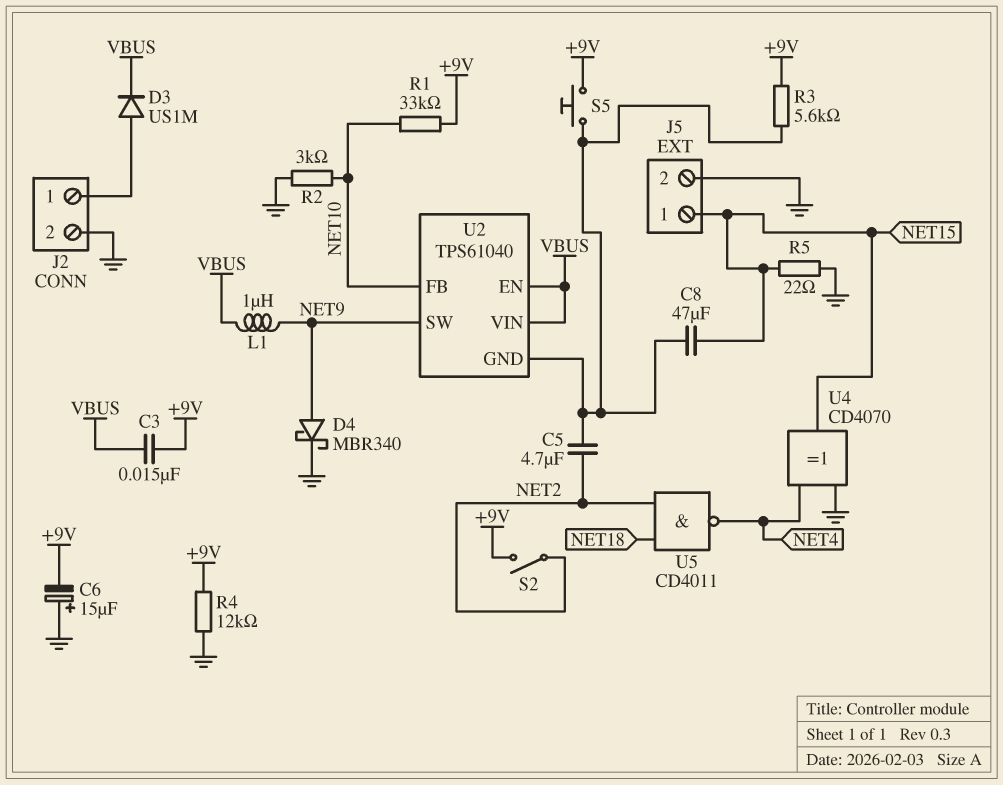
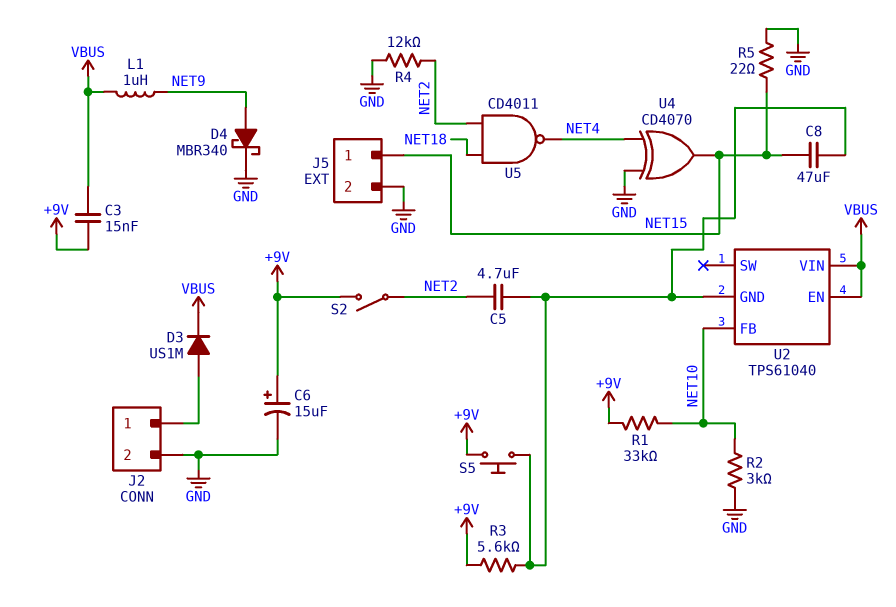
C6: 15uF (plus GND, minus +9V) -> 15uF (plus +9V, minus GND)
R4: 12k (+9V, GND) -> 12k (GND, NET2)
U2 pin SW: NET9 -> none

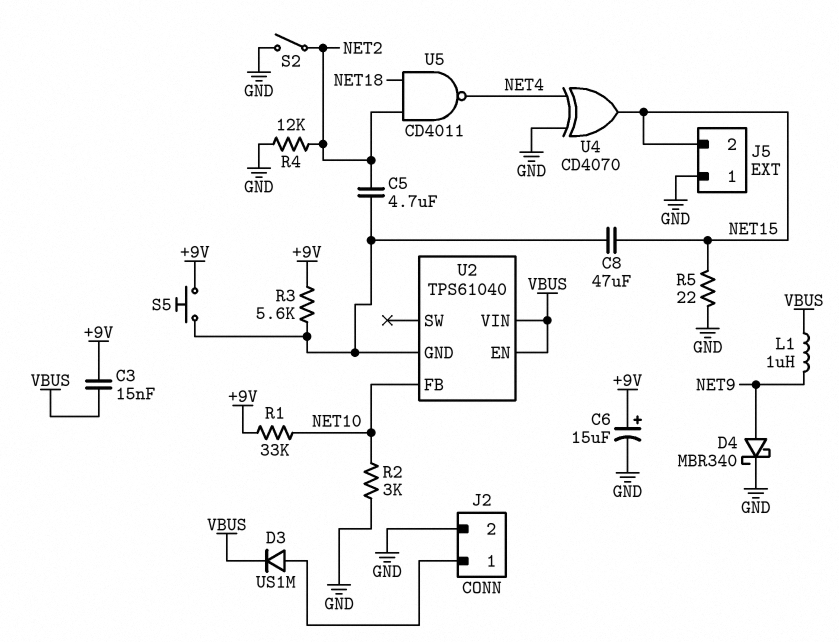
J5 pin 1: NET15 -> GND
J5 pin 2: GND -> NET15
S2: switch (+9V, NET2) -> switch (GND, NET2)

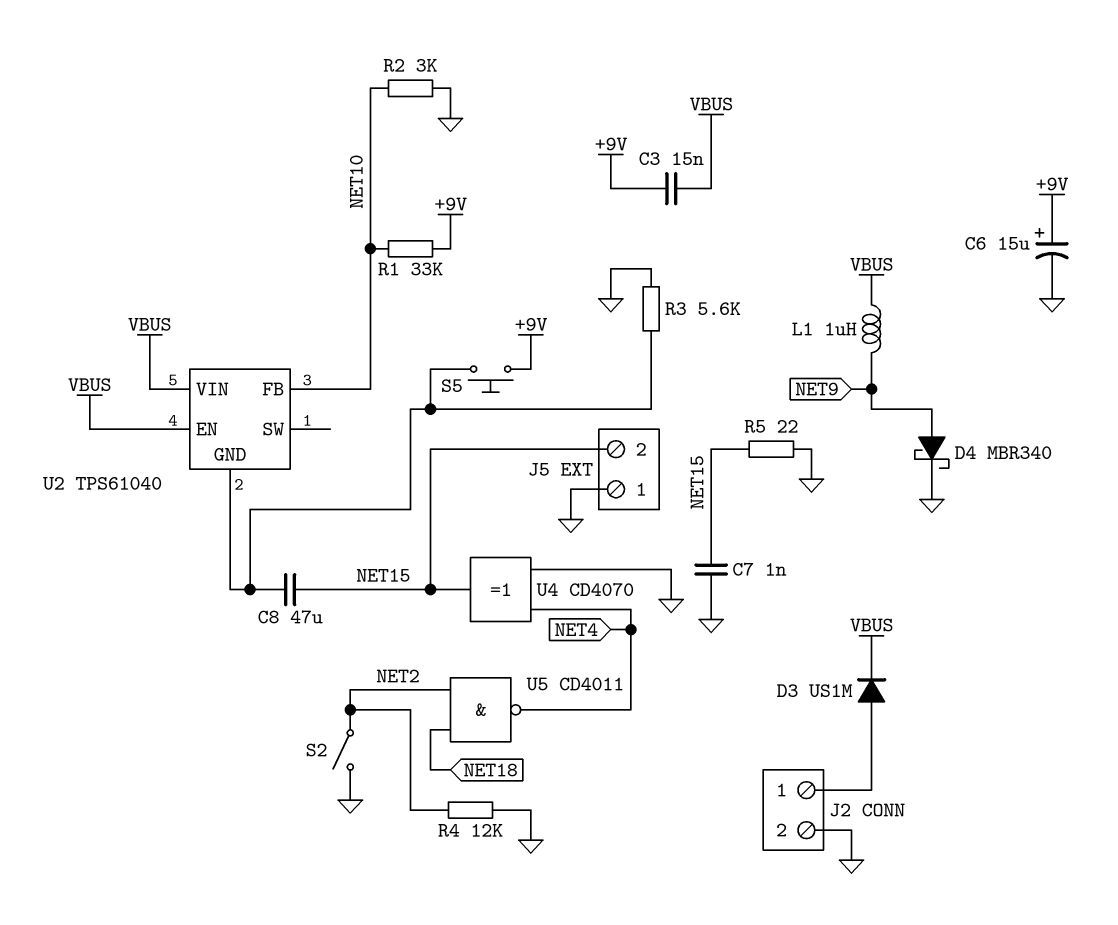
C5: 4.7uF (NET2, U2/GND) -> none
C7: none -> 1nF (GND, NET15)
R3: 5.6k (+9V, U2/GND) -> 5.6k (GND, U2/GND)

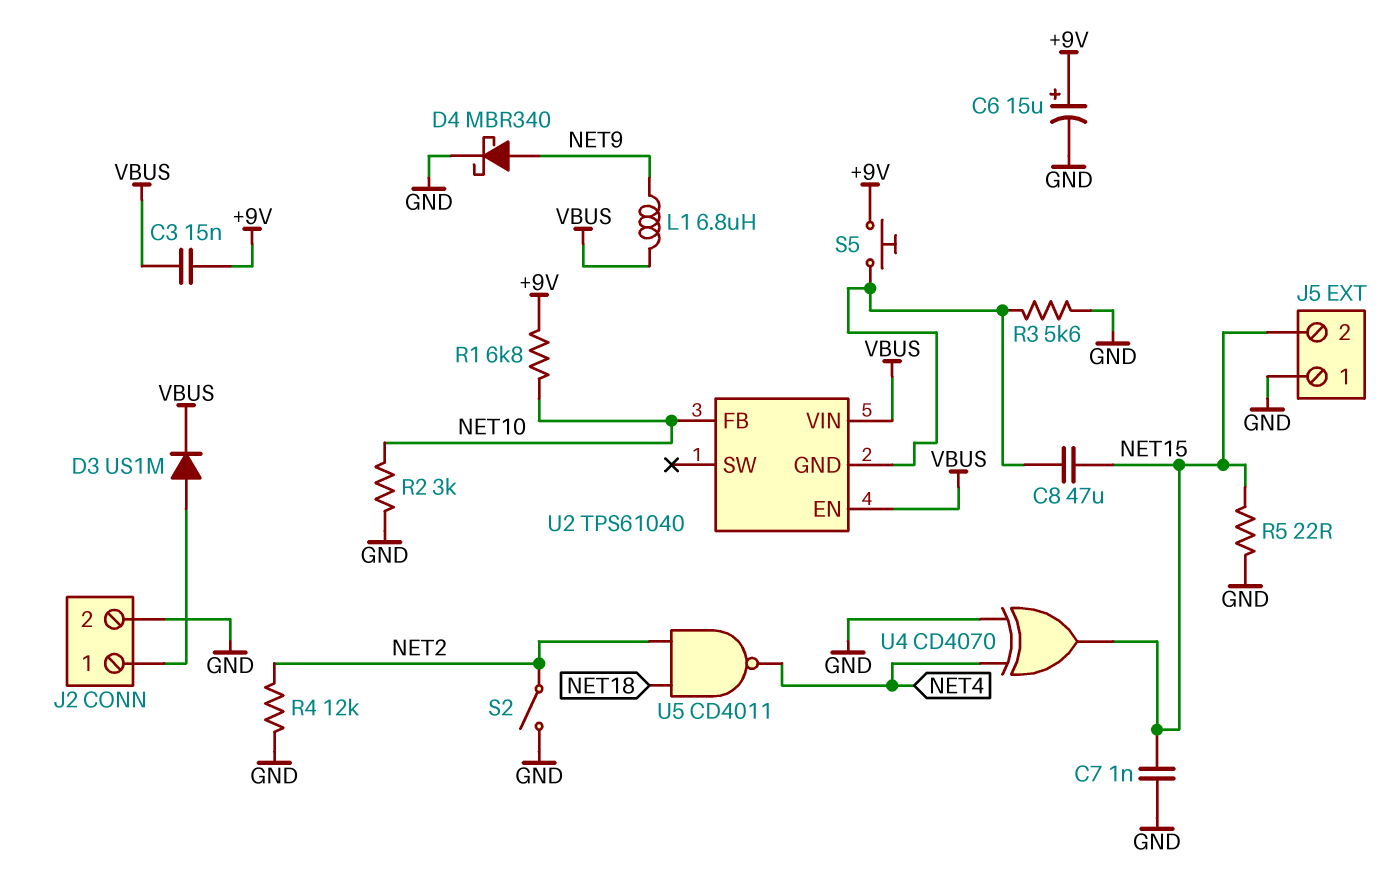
L1: 1uH (NET9, VBUS) -> 6.8uH (NET9, VBUS)
R1: 33k (+9V, NET10) -> 6.8k (+9V, NET10)

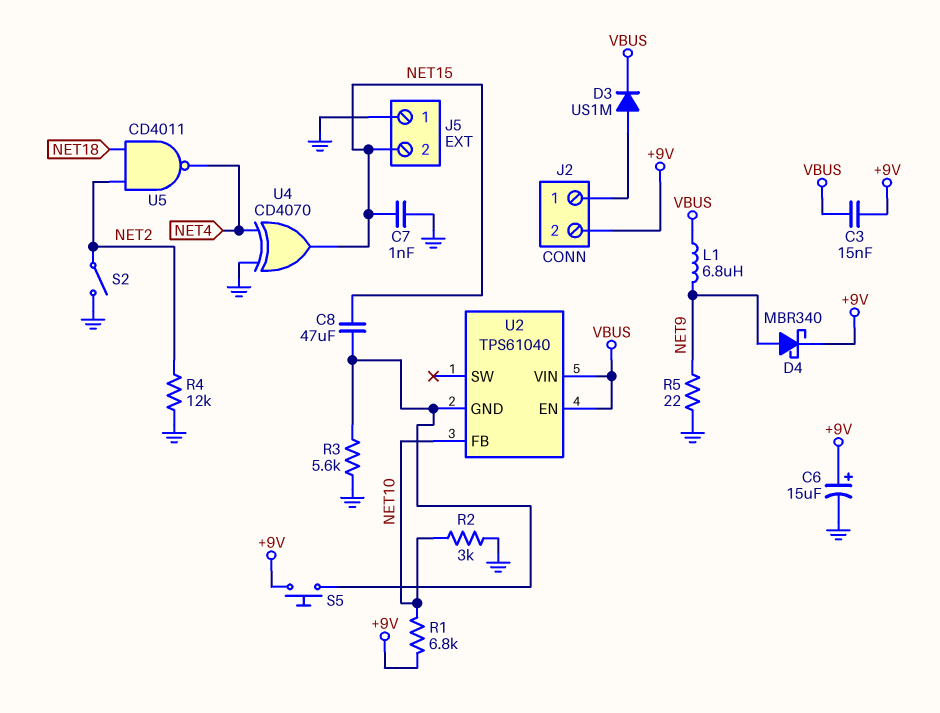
D4: schottky MBR340 (A NET9, K GND) -> schottky MBR340 (A NET9, K +9V)
J2 pin 2: GND -> +9V
R5: 22 (GND, NET15) -> 22 (GND, NET9)

